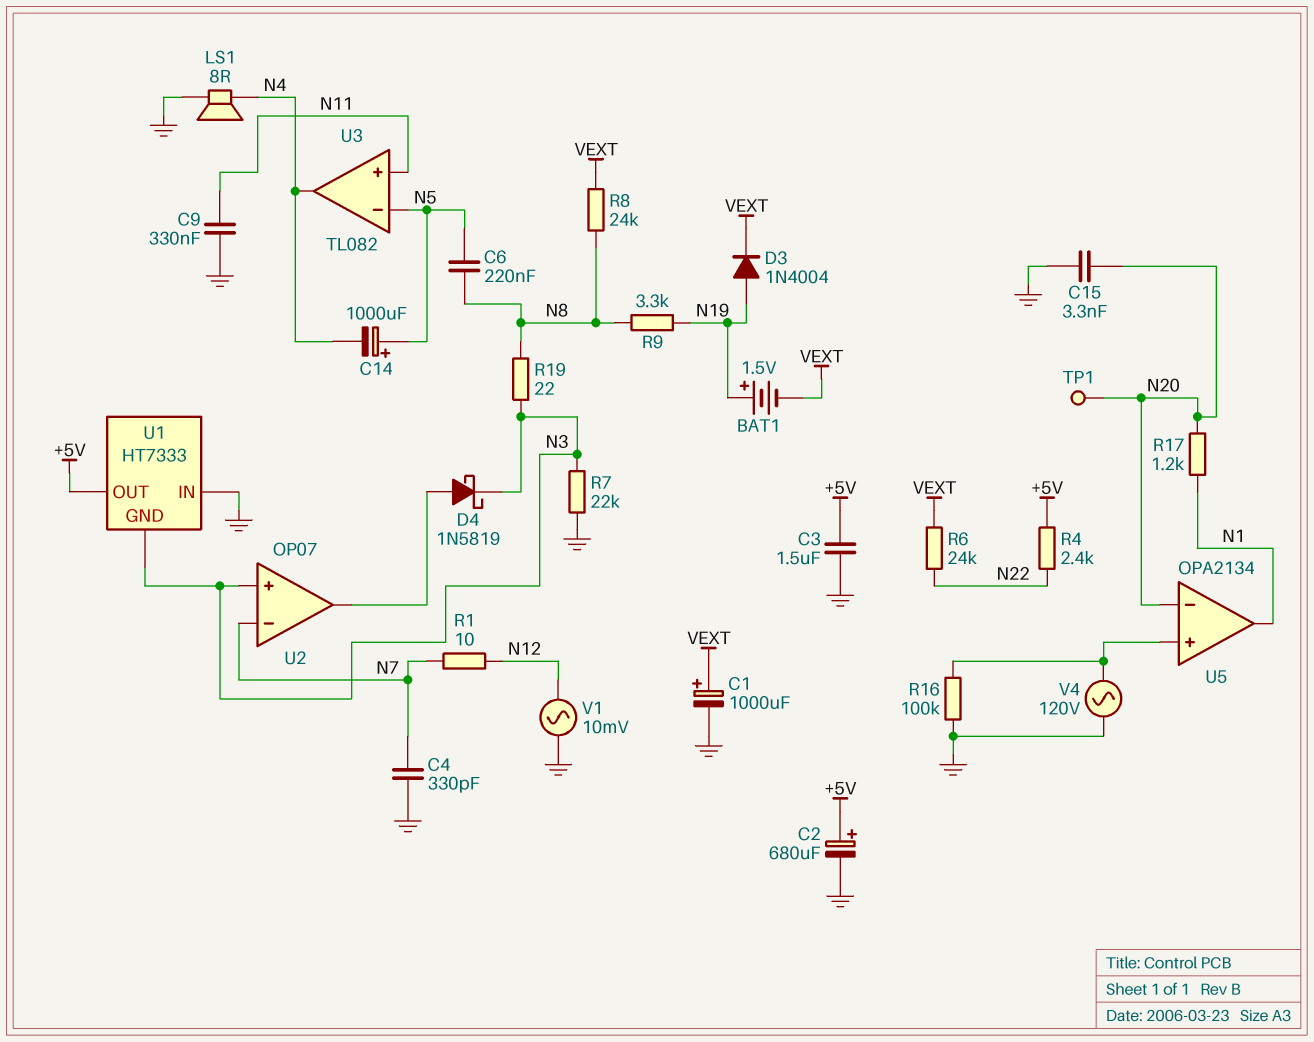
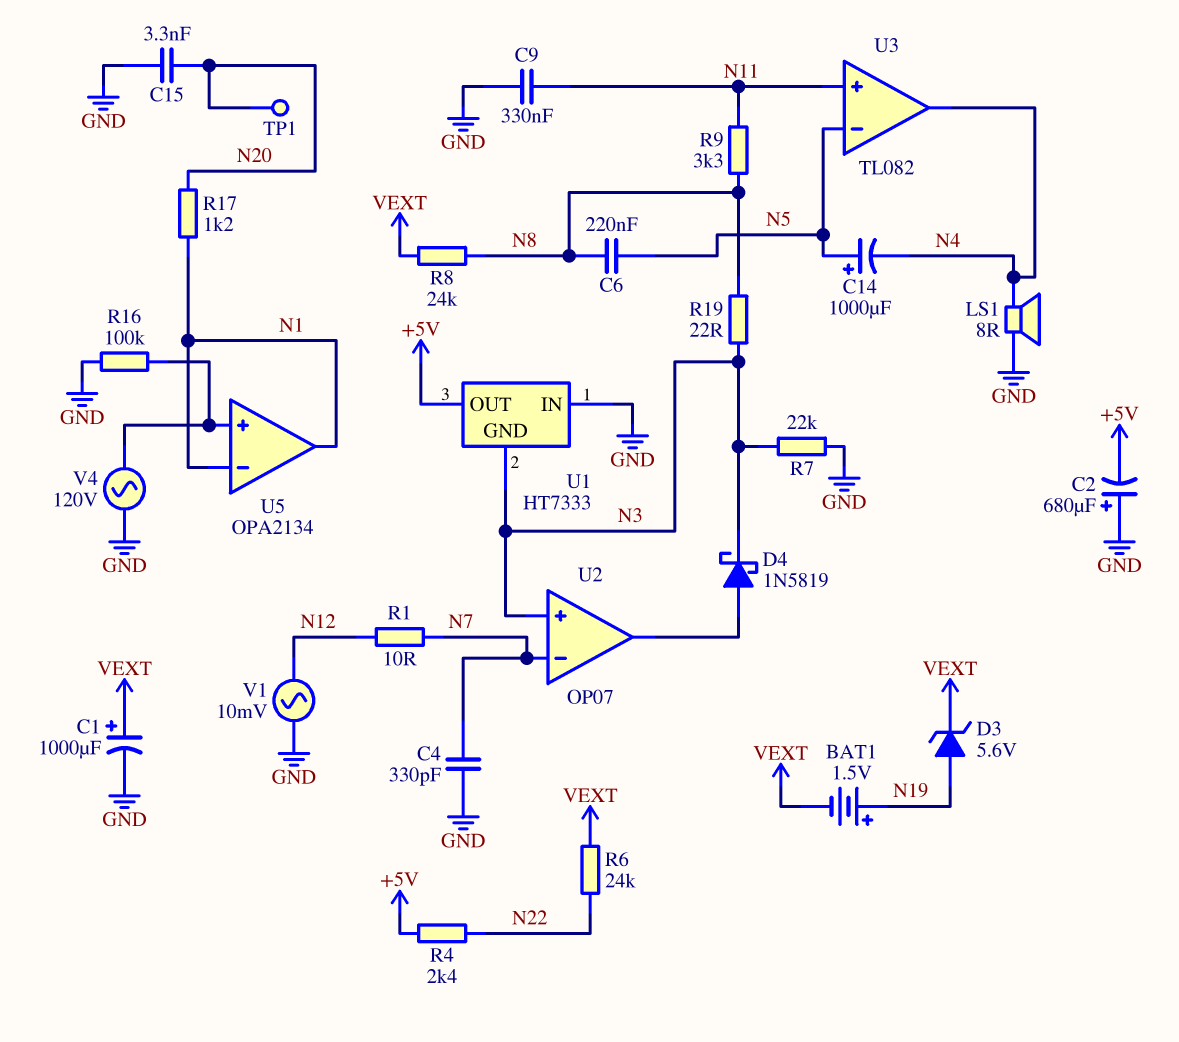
C2: 680uF (plus +5V, minus GND) -> 680uF (plus GND, minus +5V)
C3: 1.5uF (+5V, GND) -> none
D3: diode 1N4004 (A N19, K VEXT) -> zener 5.6V (A N19, K VEXT)
R9: 3.3k (N8, N19) -> 3.3k (N8, N11)
U5 pin in-: N20 -> N1

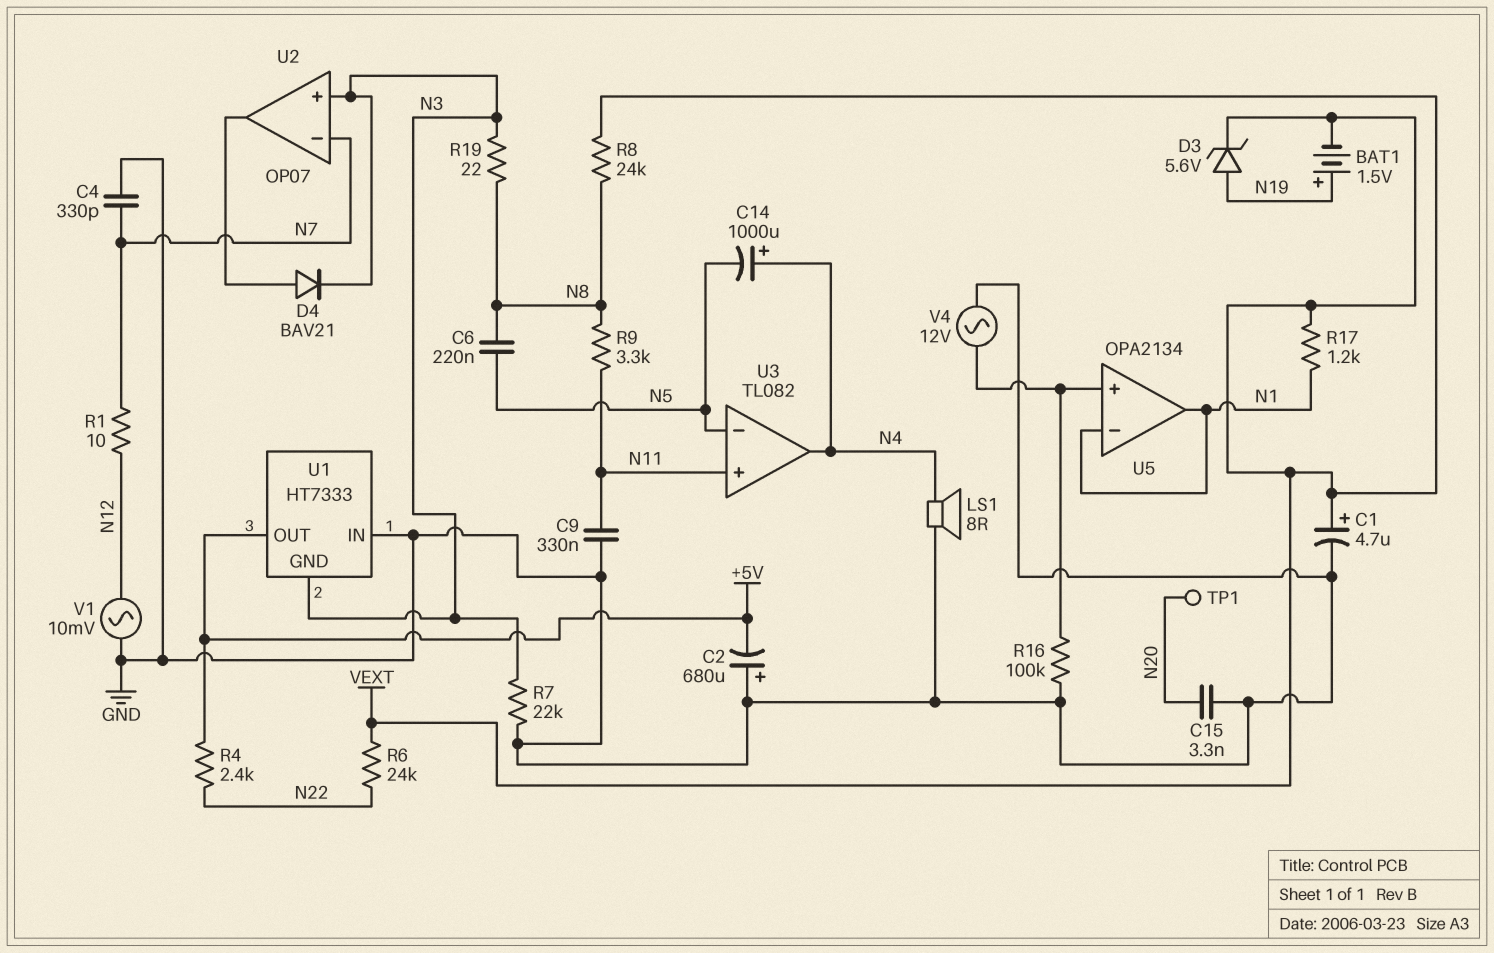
C1: 1000uF (plus VEXT, minus GND) -> 4.7uF (plus VEXT, minus GND)
C14: 1000uF (plus N5, minus N4) -> 1000uF (plus N4, minus N5)
D4: schottky 1N5819 (A U2/out, K N3) -> diode BAV21 (A U2/out, K N3)
R17: 1.2k (N1, N20) -> 1.2k (N1, VEXT)
V4: AC 120V (GND, U5/in+) -> AC 12V (GND, U5/in+)

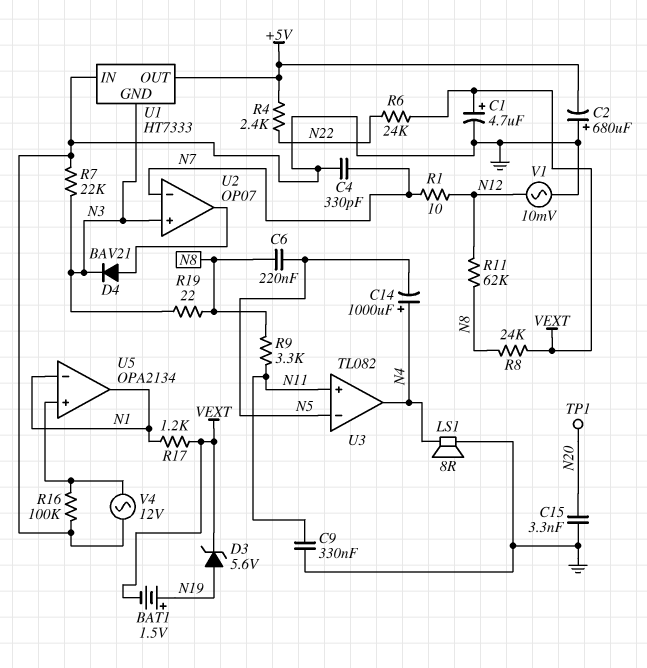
R11: none -> 62k (N8, N12)

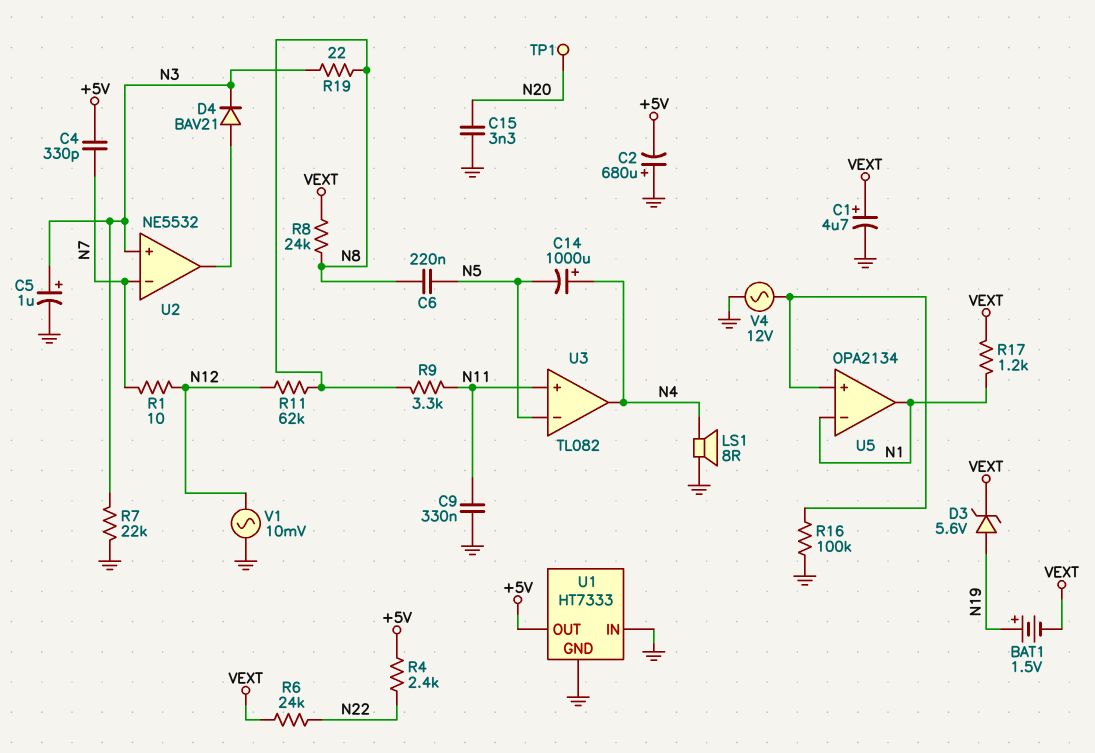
C4: 330pF (GND, N7) -> 330pF (+5V, N7)
C5: none -> 1uF (plus N3, minus GND)
U1 pin GND: N3 -> GND
U2: OP07 -> NE5532

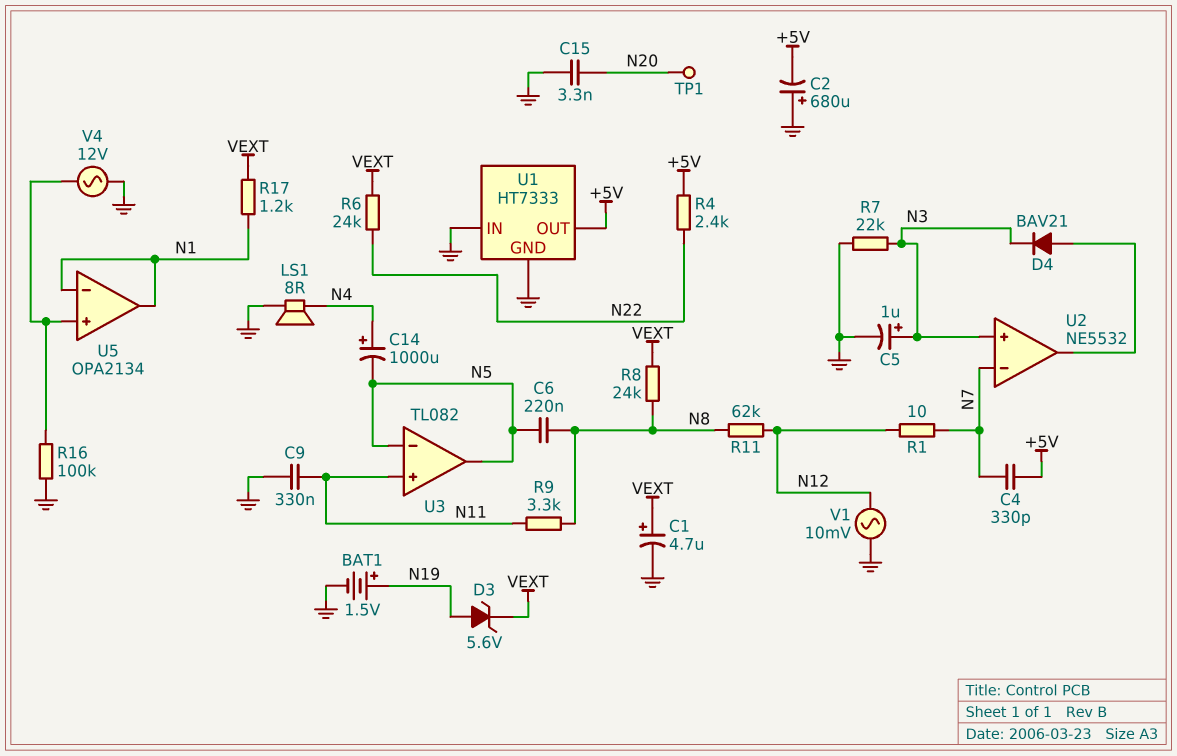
BAT1: 1.5V (plus N19, minus VEXT) -> 1.5V (plus N19, minus GND)
R19: 22 (N3, N8) -> none
U3 pin out: N4 -> N5

